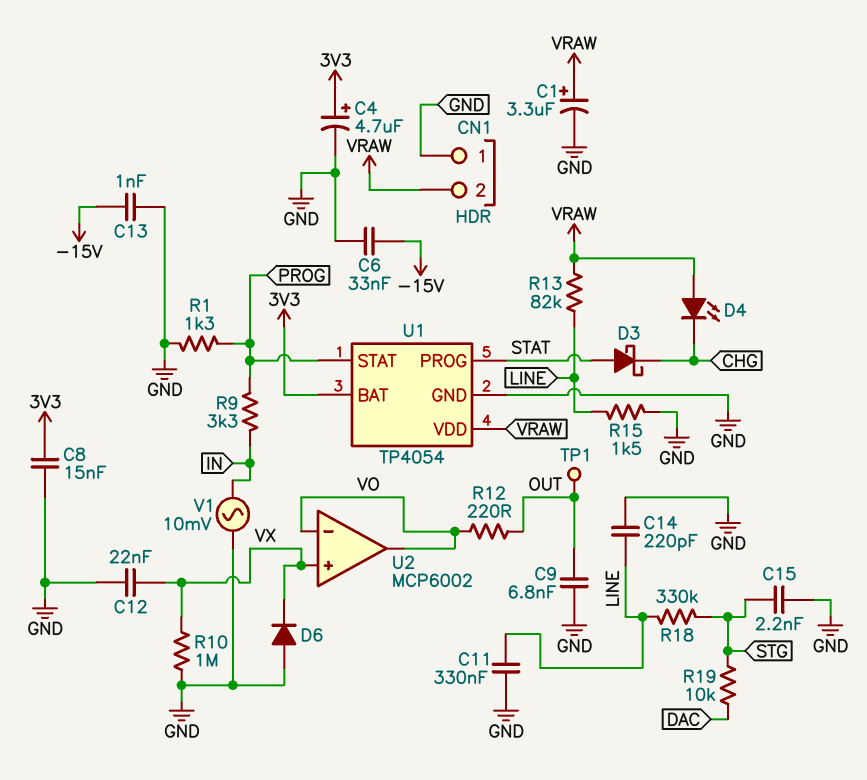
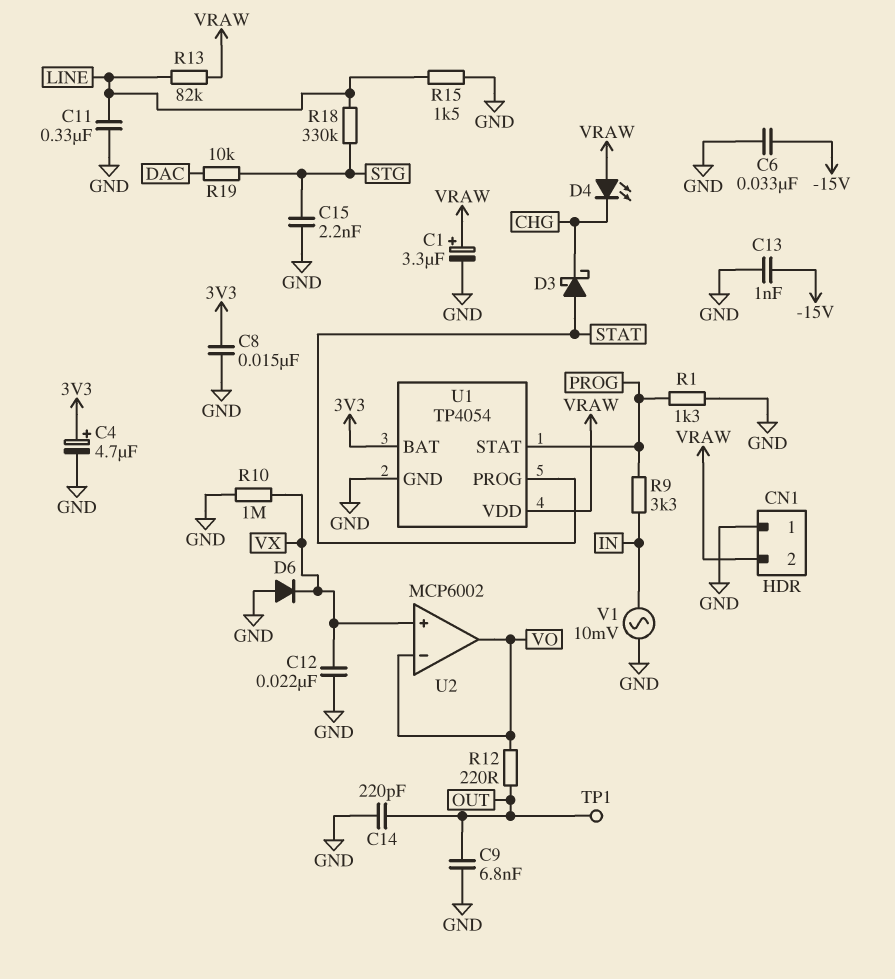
C14: 220pF (GND, LINE) -> 220pF (GND, OUT)

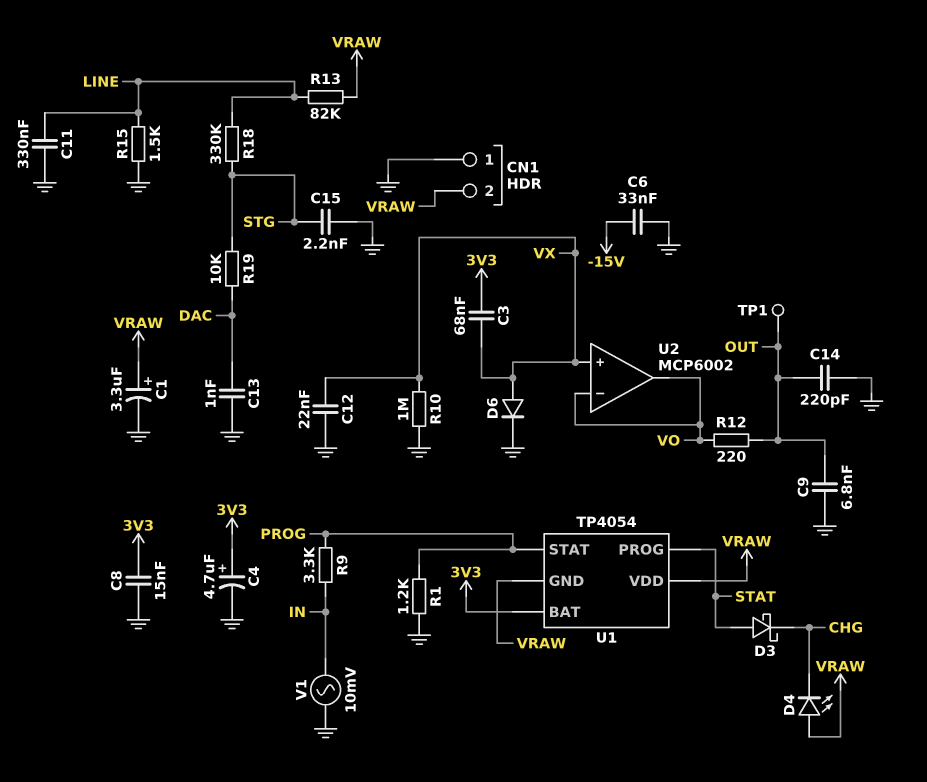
C3: none -> 68nF (3V3, VX)
C13: 1nF (-15V, GND) -> 1nF (DAC, GND)
D6: diode (A GND, K VX) -> diode (A VX, K GND)
R1: 1.3k (GND, PROG) -> 1.2k (GND, PROG)
U1 pin GND: GND -> VRAW

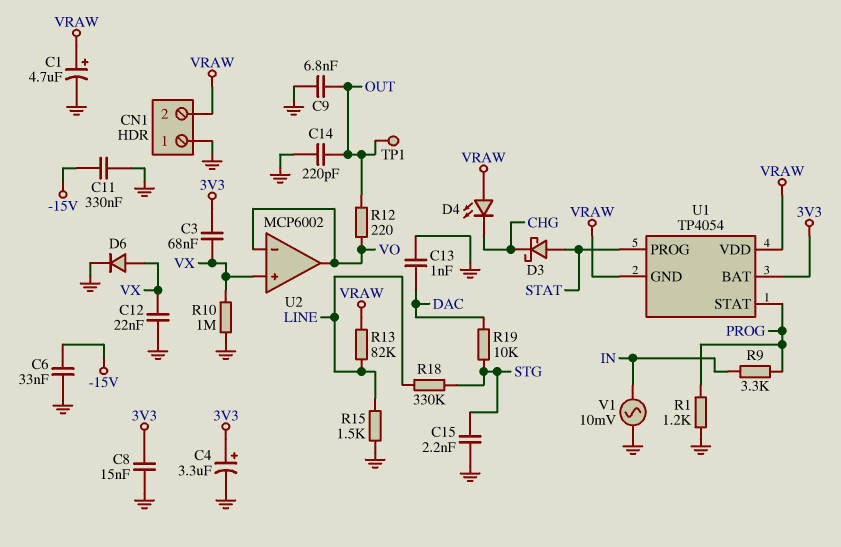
C1: 3.3uF (plus VRAW, minus GND) -> 4.7uF (plus VRAW, minus GND)
C4: 4.7uF (plus 3V3, minus GND) -> 3.3uF (plus 3V3, minus GND)
C11: 330nF (GND, LINE) -> 330nF (-15V, GND)

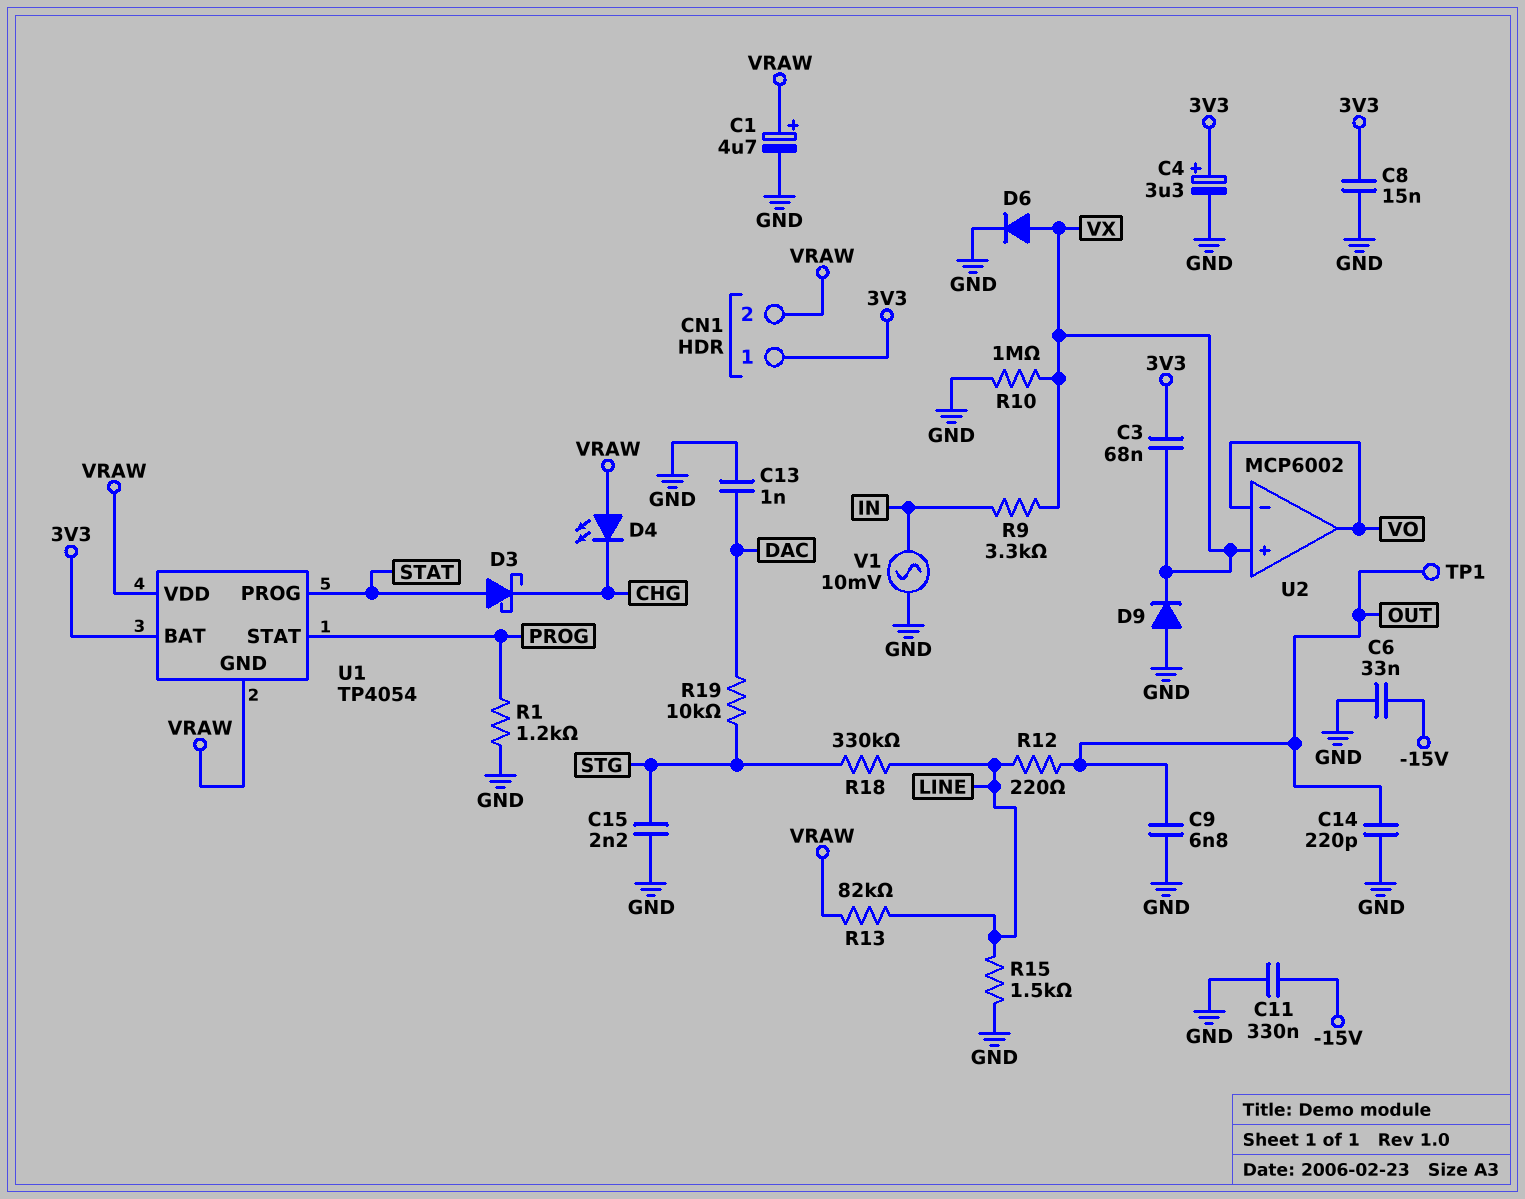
C12: 22nF (GND, VX) -> none
CN1 pin 1: GND -> 3V3
D9: none -> diode (A GND, K VX)
R9: 3.3k (IN, PROG) -> 3.3k (IN, VX)
R12: 220 (OUT, VO) -> 220 (LINE, OUT)

